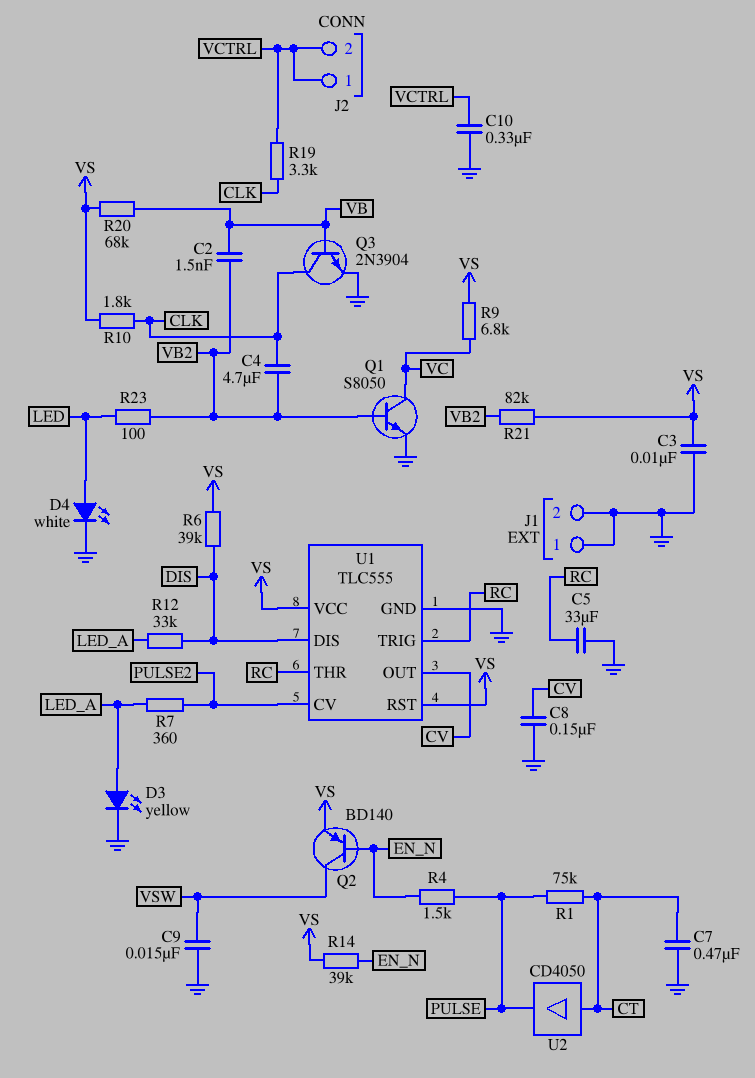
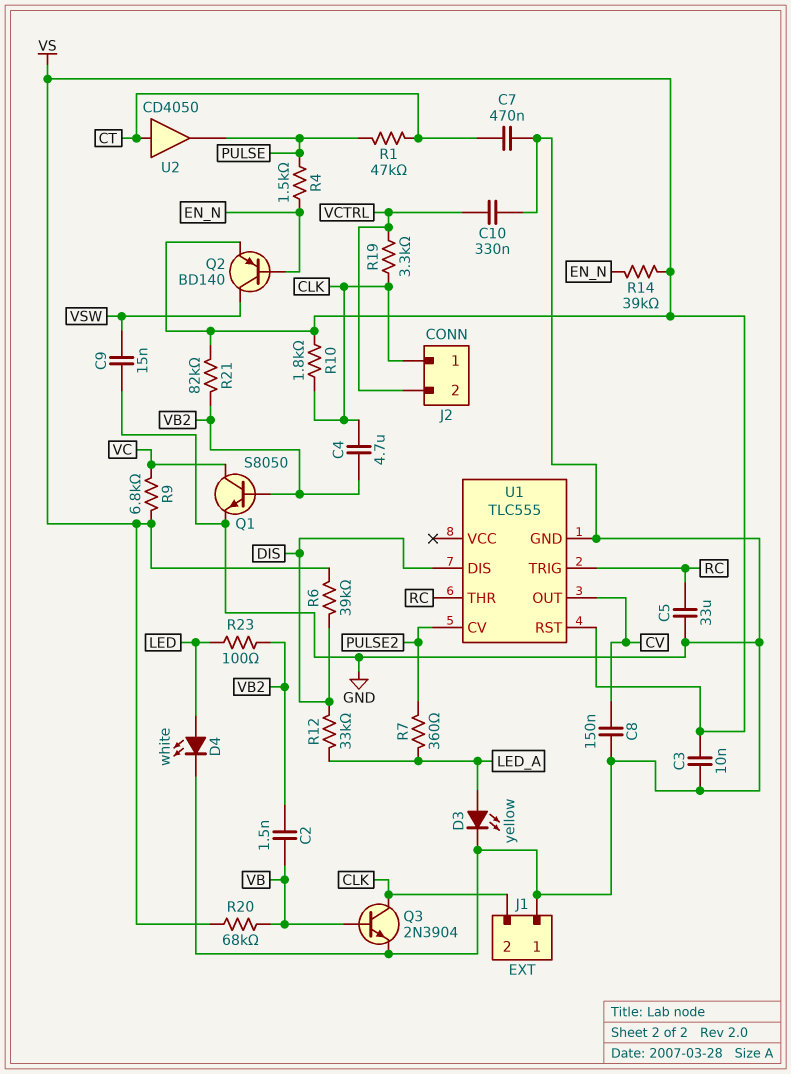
J1 pin 2: GND -> CLK
J2 pin 1: VCTRL -> CLK
R1: 75k (CT, PULSE) -> 47k (CT, PULSE)
U1 pin VCC: VS -> none

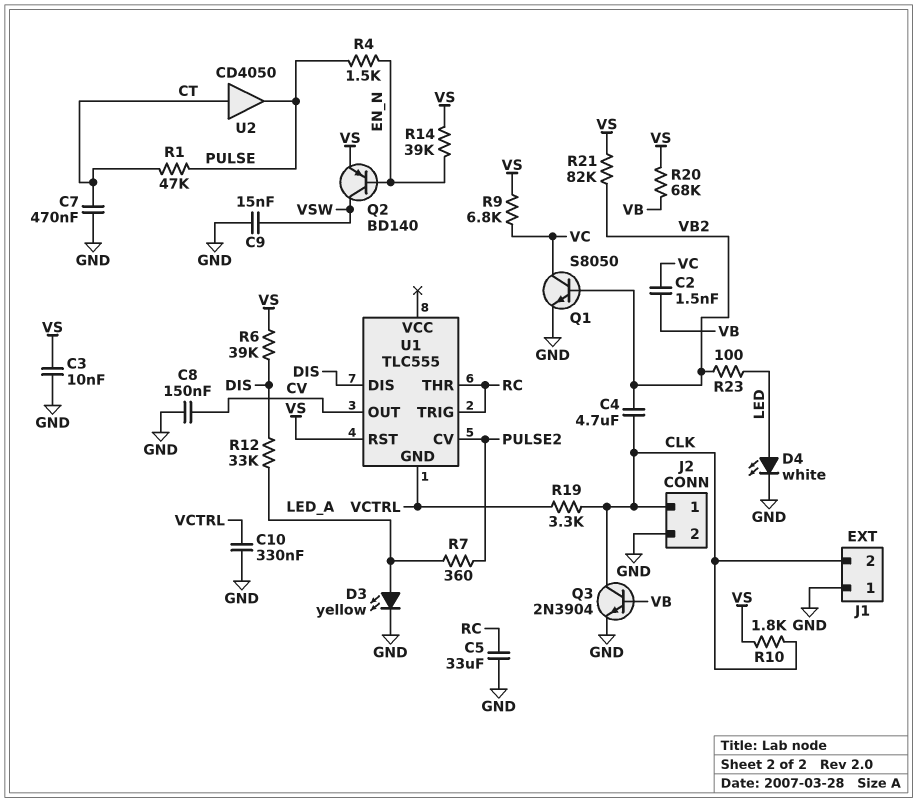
C2: 1.5nF (VB, VB2) -> 1.5nF (VB, VC)
J2 pin 2: VCTRL -> GND
U1 pin GND: GND -> VCTRL

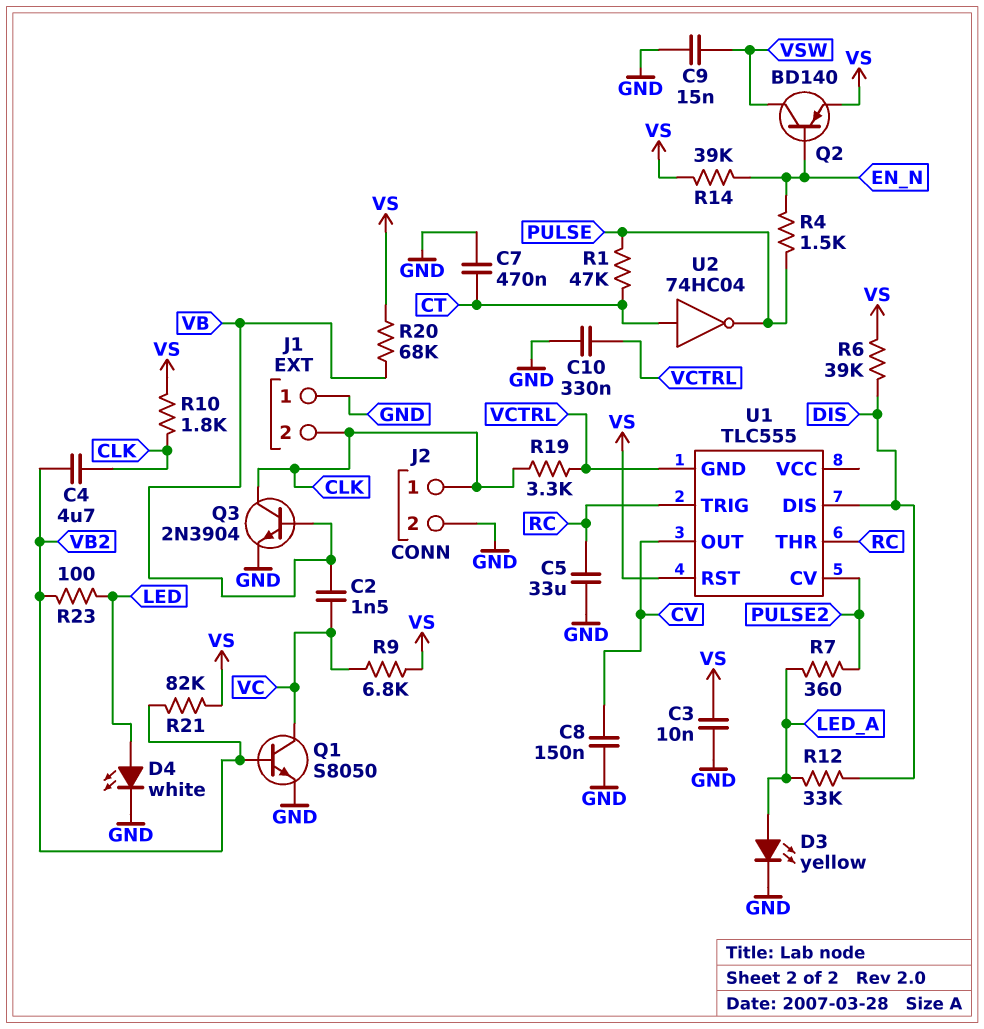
U2: buffer CD4050 (in CT, out PULSE) -> NOT 74HC04 (in CT, out PULSE)

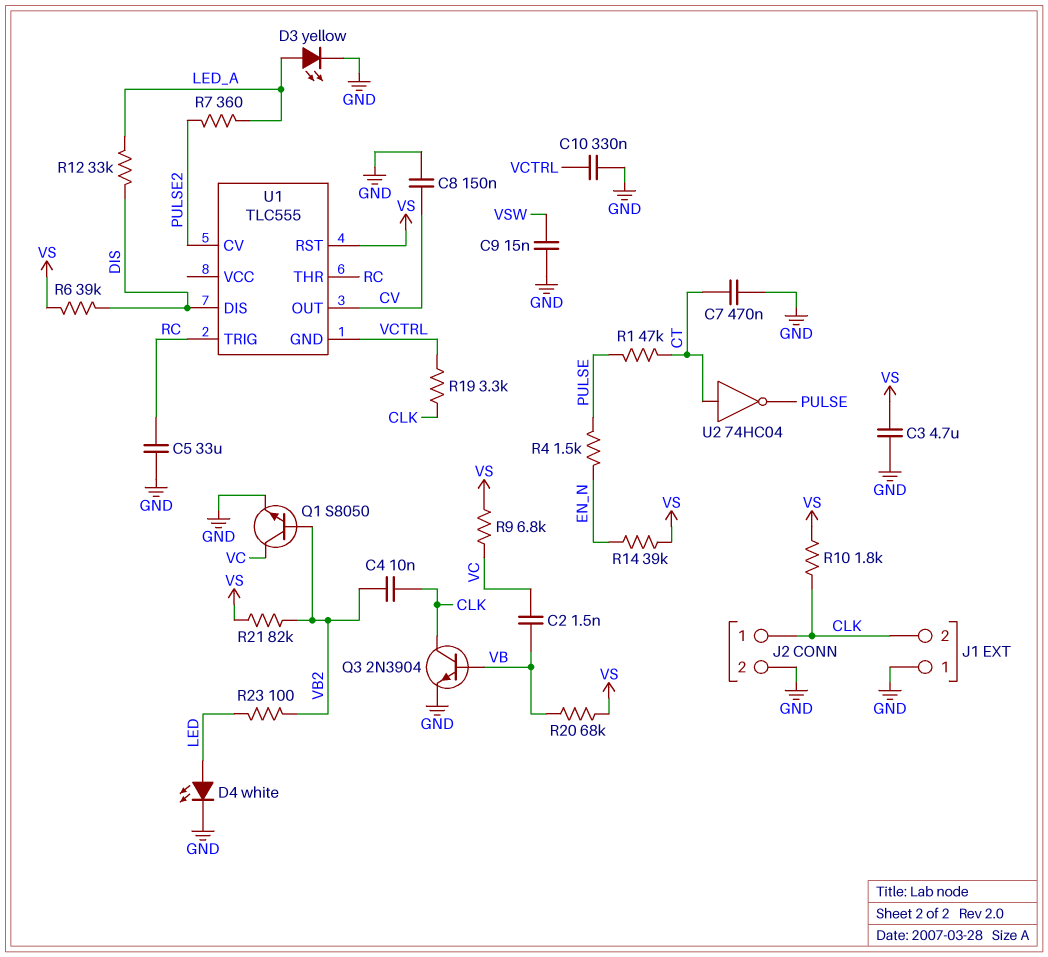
C3: 10nF (GND, VS) -> 4.7uF (GND, VS)
C4: 4.7uF (CLK, VB2) -> 10nF (CLK, VB2)
Q2: PNP BD140 (B EN_N, C VSW, E VS) -> none

